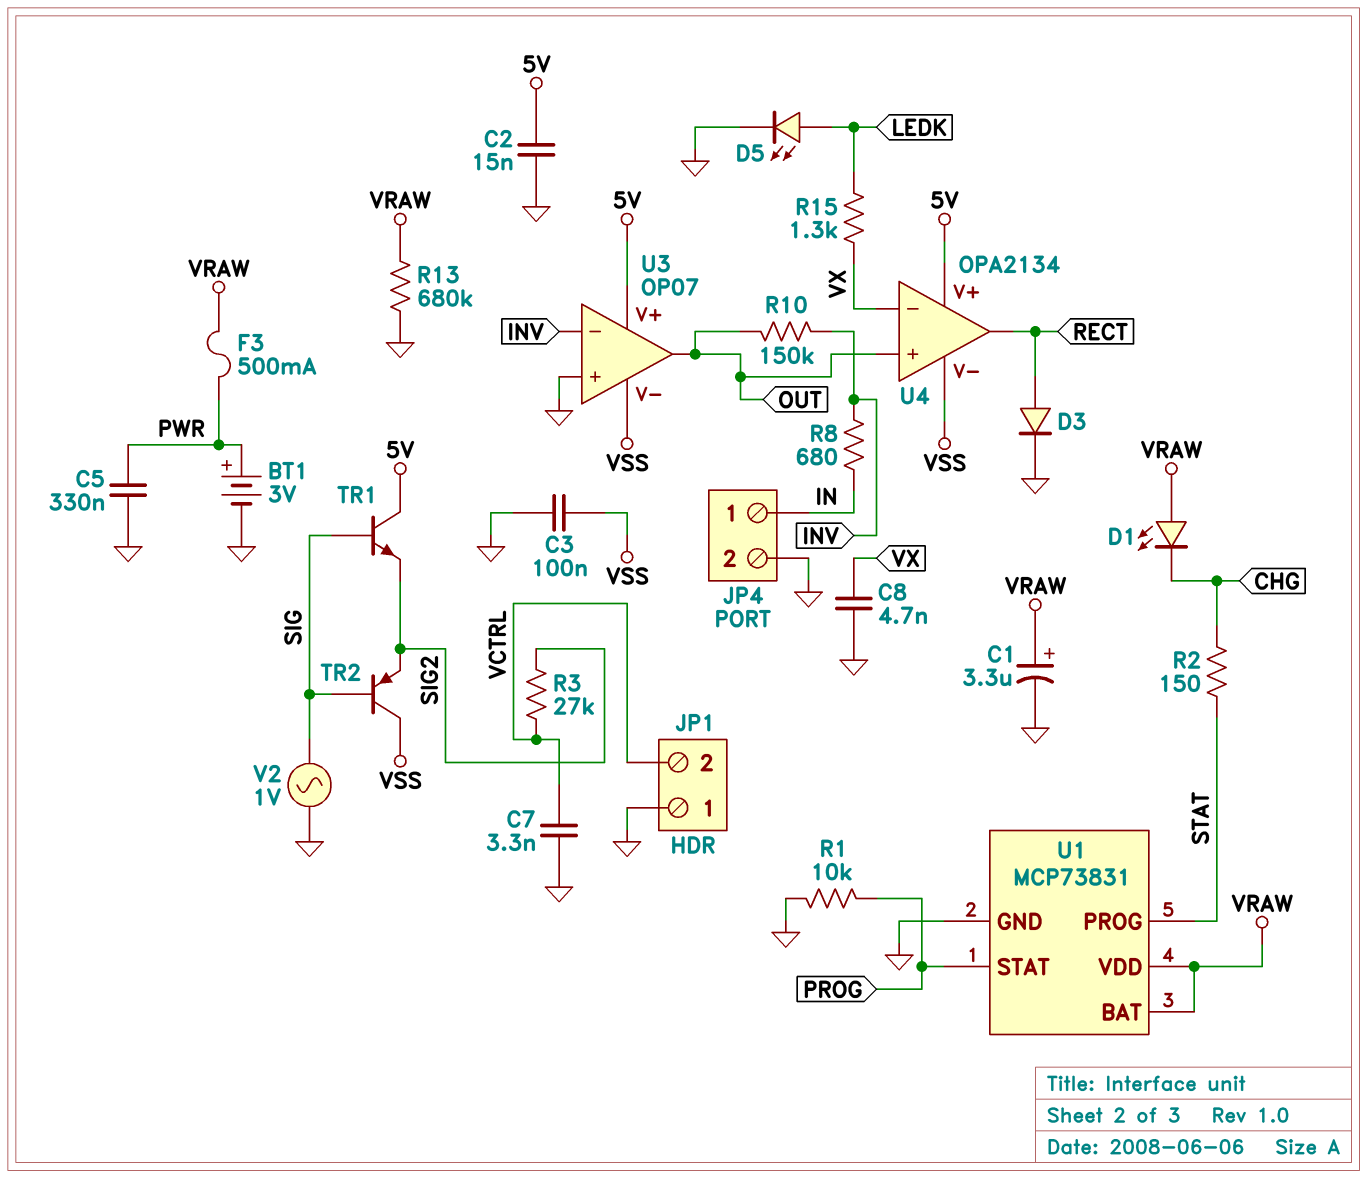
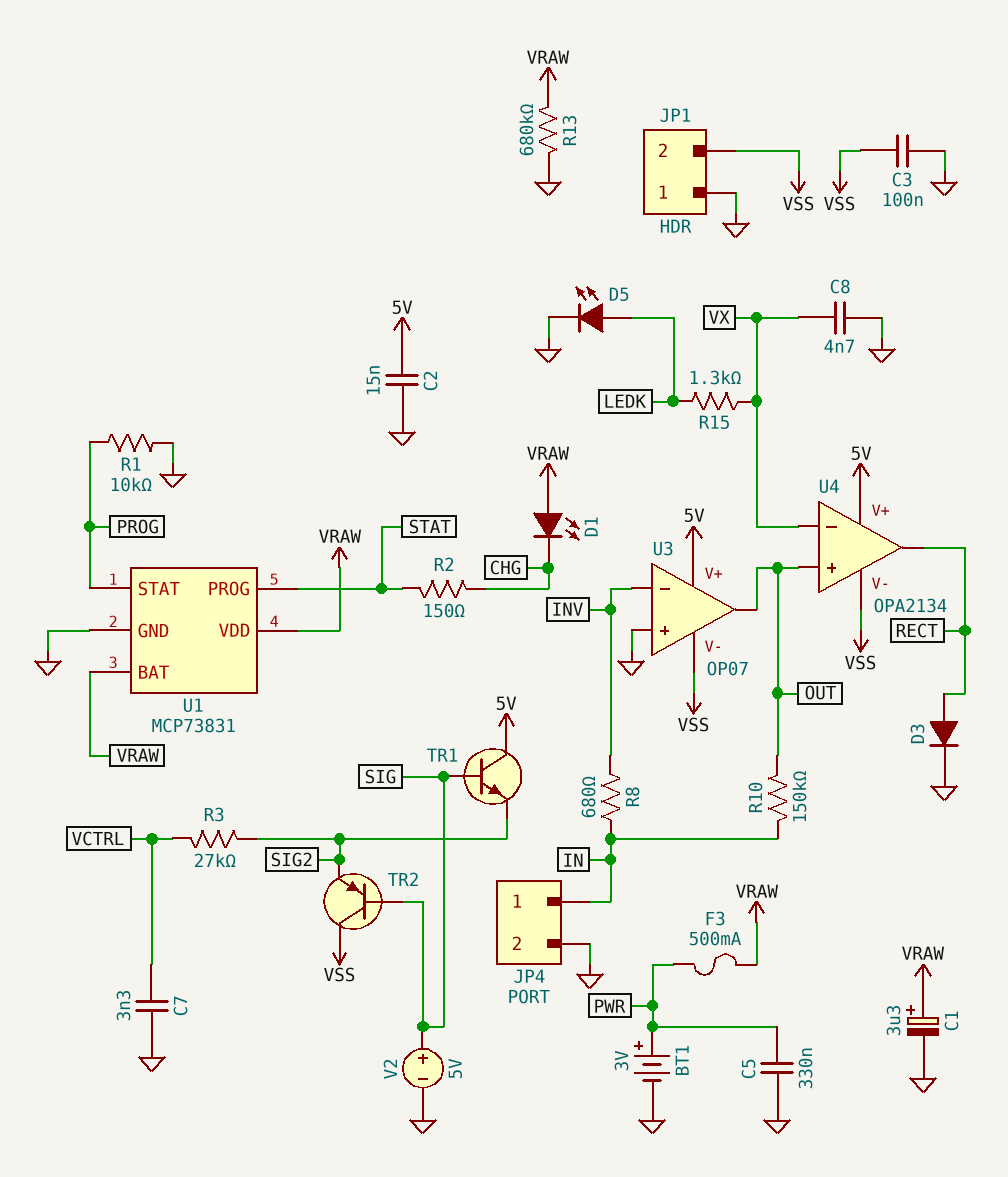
JP1 pin 2: VCTRL -> VSS
R10: 150k (INV, OUT) -> 150k (IN, OUT)
V2: AC 1V (GND, SIG) -> 5V (plus SIG, minus GND)

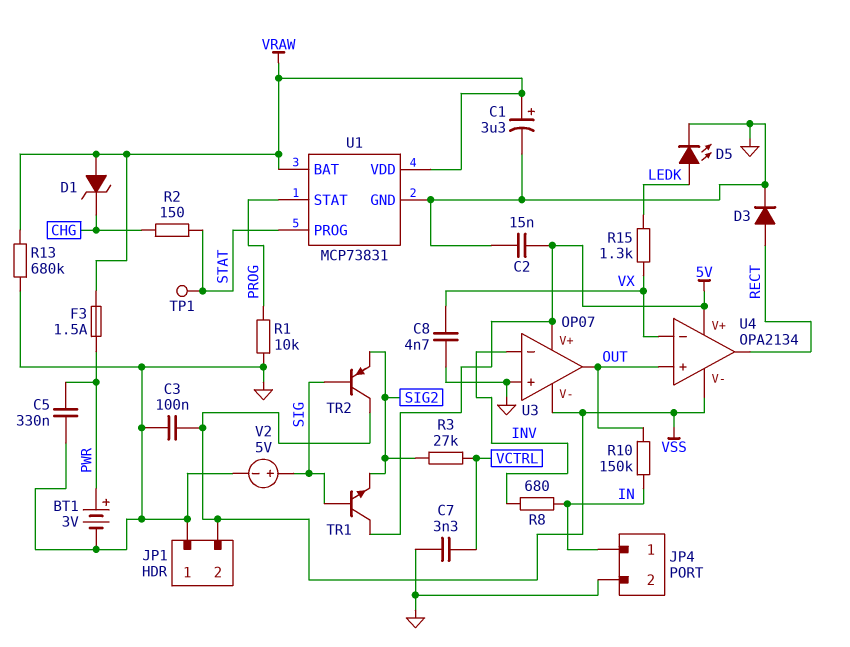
D1: LED (A VRAW, K CHG) -> zener (A VRAW, K CHG)
F3: 500mA (PWR, VRAW) -> 1.5A (PWR, VRAW)
TP1: none -> test point (STAT)

